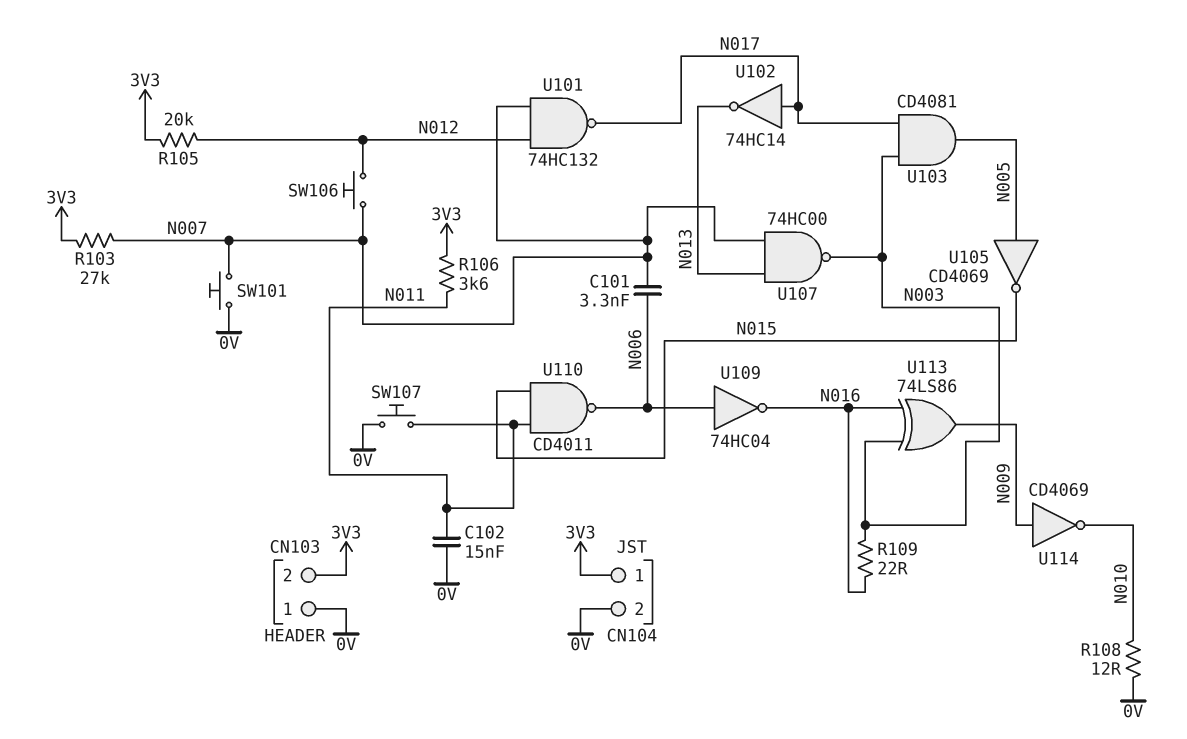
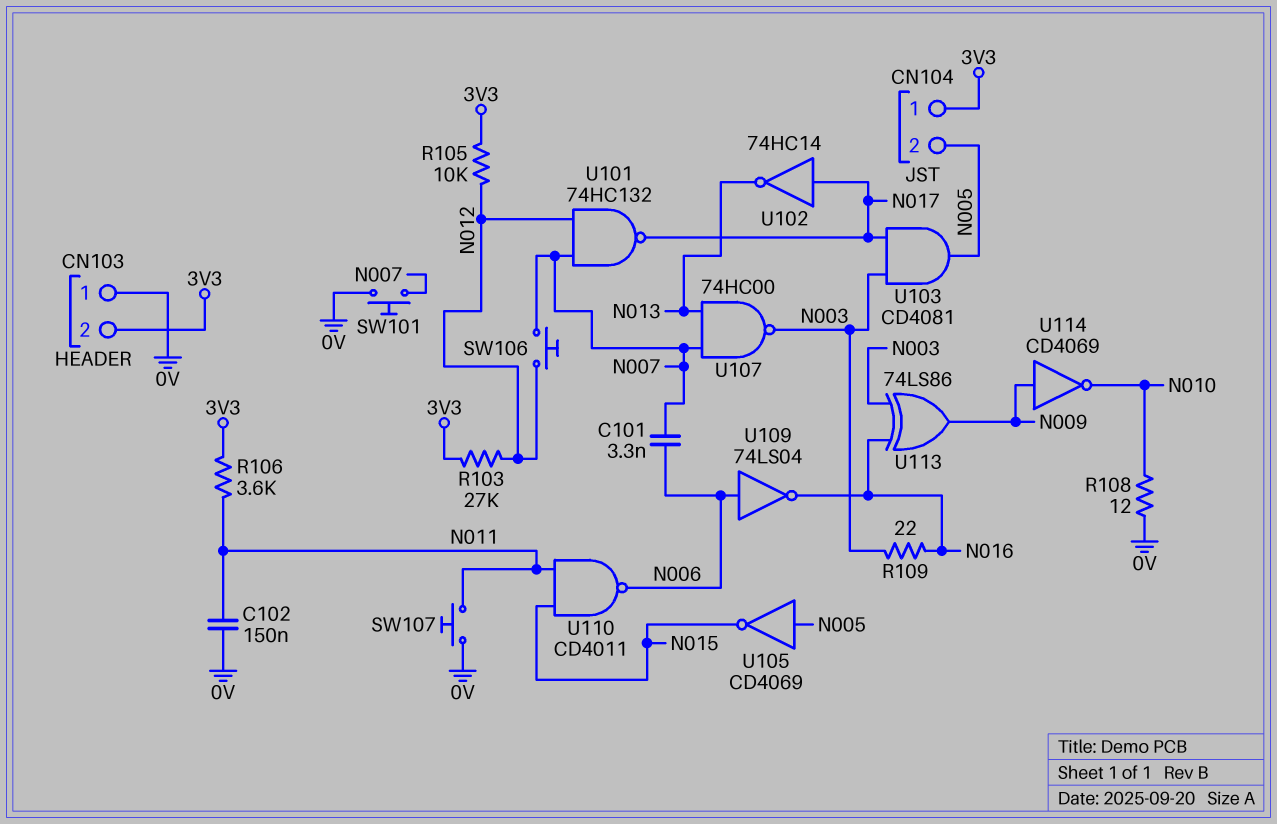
C102: 15nF (0V, N011) -> 150nF (0V, N011)
CN104 pin 2: 0V -> N005
R103: 27k (3V3, N007) -> 27k (3V3, N012)
R105: 20k (3V3, N012) -> 10k (3V3, N012)
U109: NOT 74HC04 (in N006, out N016) -> NOT 74LS04 (in N006, out N016)

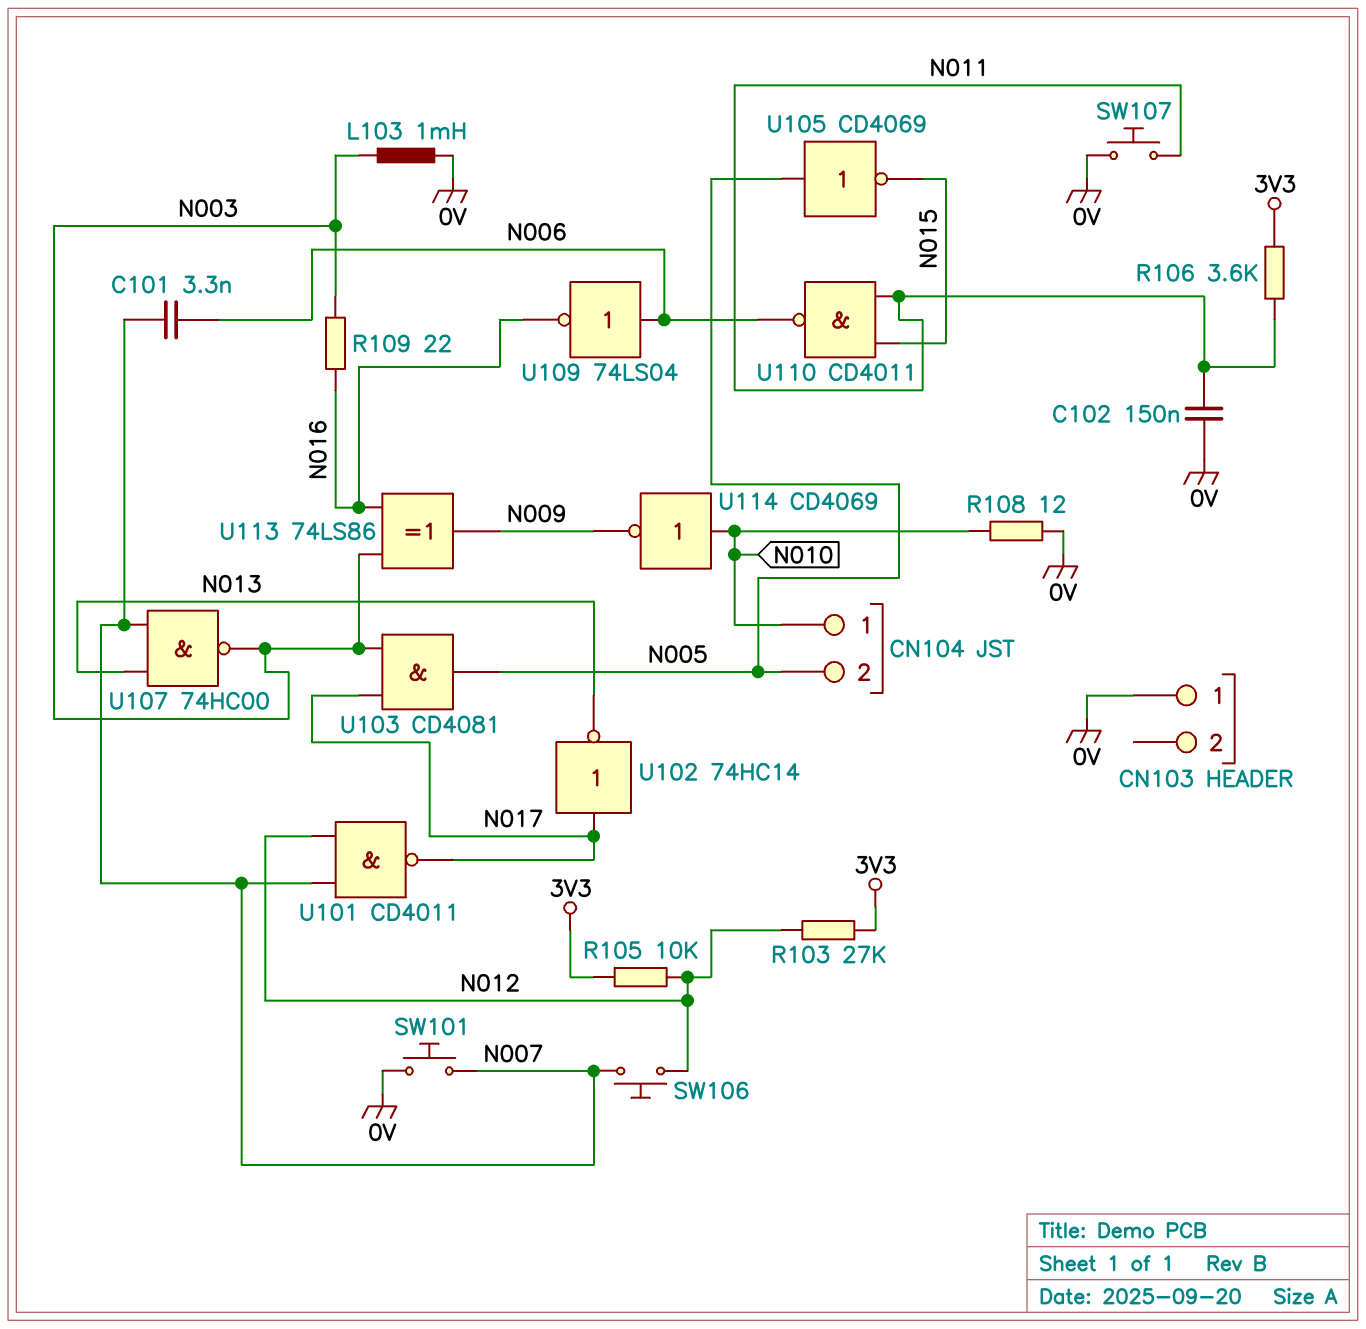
CN103 pin 2: 3V3 -> none
CN104 pin 1: 3V3 -> N010
L103: none -> 1mH (0V, N003)
U101: NAND 74HC132 (in N007, in N012, out N017) -> NAND CD4011 (in N007, in N012, out N017)
U114: NOT CD4069 (in N009, out N010) -> NOT CD4069 (in N010, out N009)

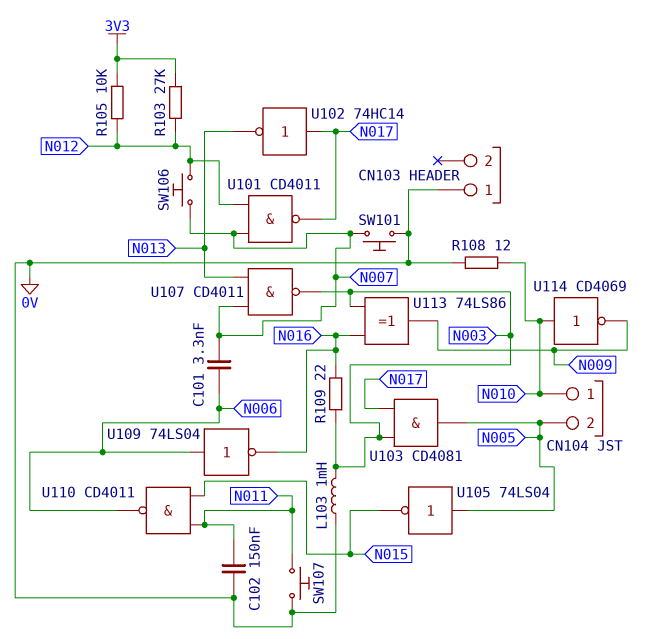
R106: 3.6k (3V3, N011) -> none
U105: NOT CD4069 (in N005, out N015) -> NOT 74LS04 (in N005, out N015)
U107: NAND 74HC00 (in N007, in N013, out N003) -> NAND CD4011 (in N007, in N013, out N003)

